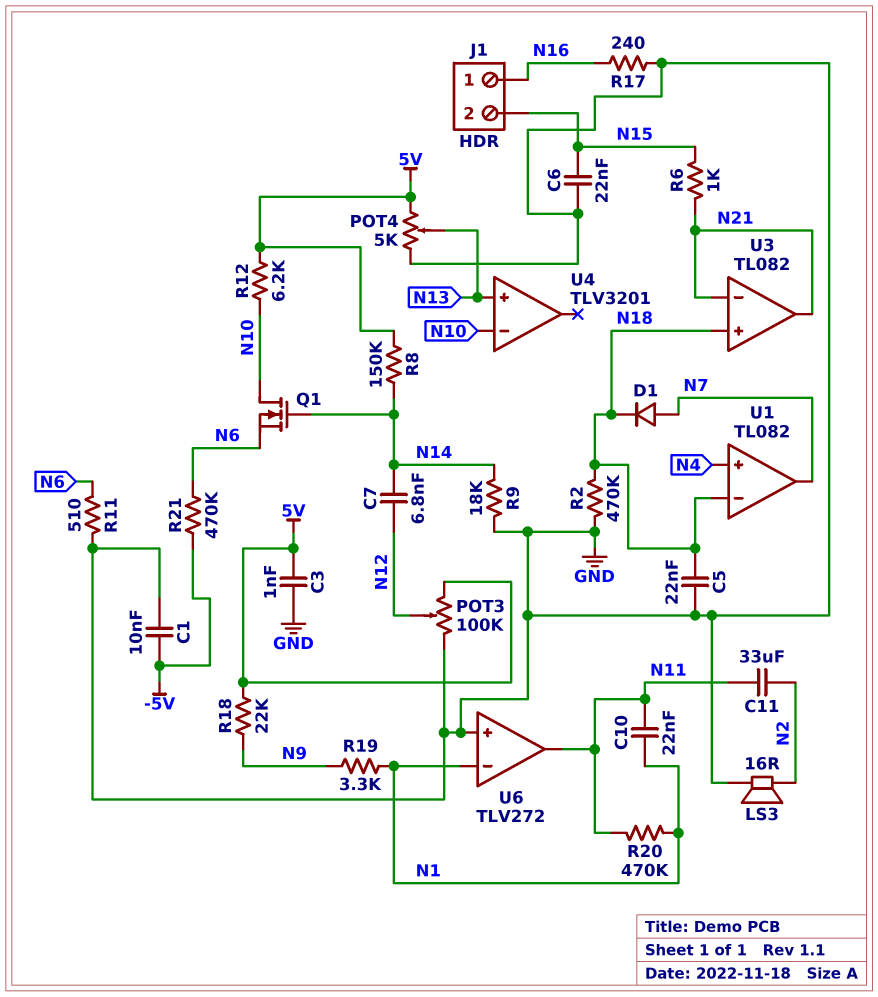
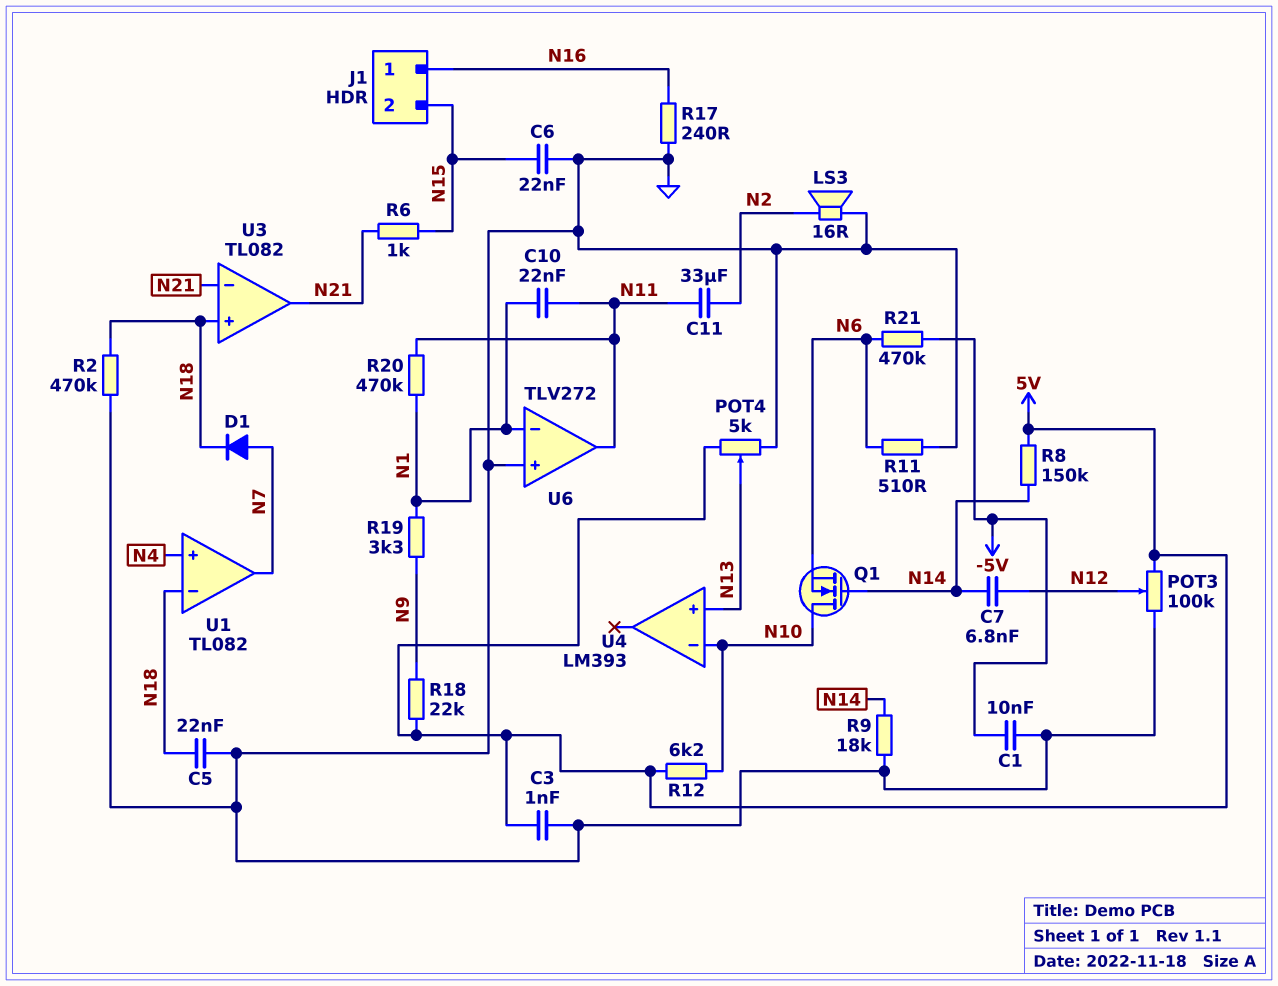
U4: TLV3201 -> LM393

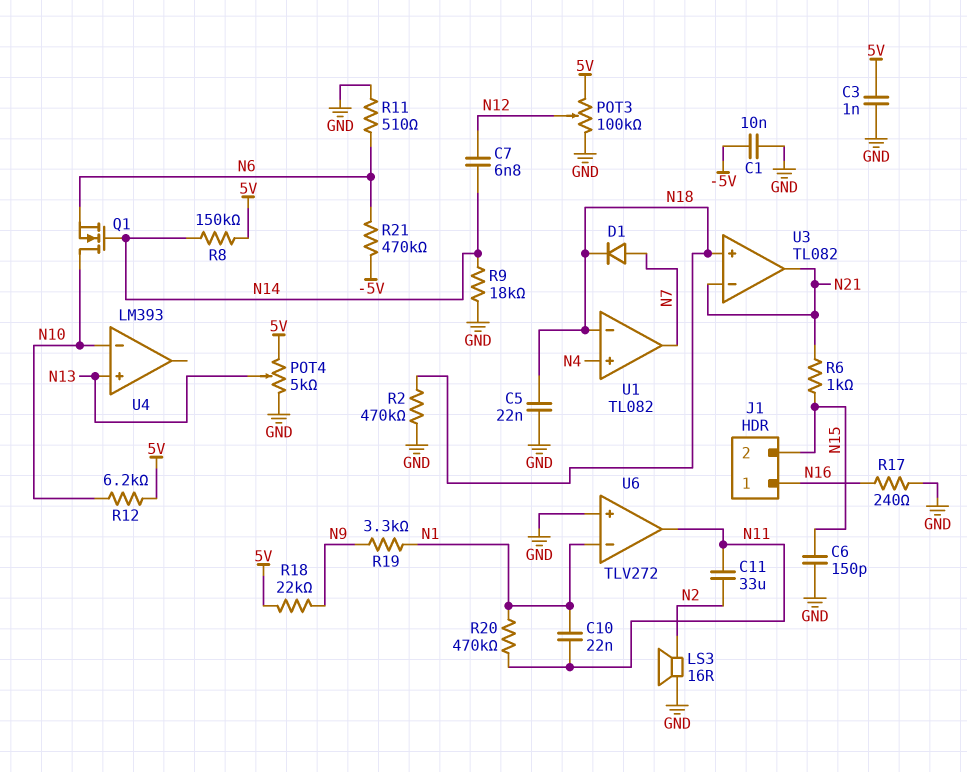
C6: 22nF (GND, N15) -> 150pF (GND, N15)

